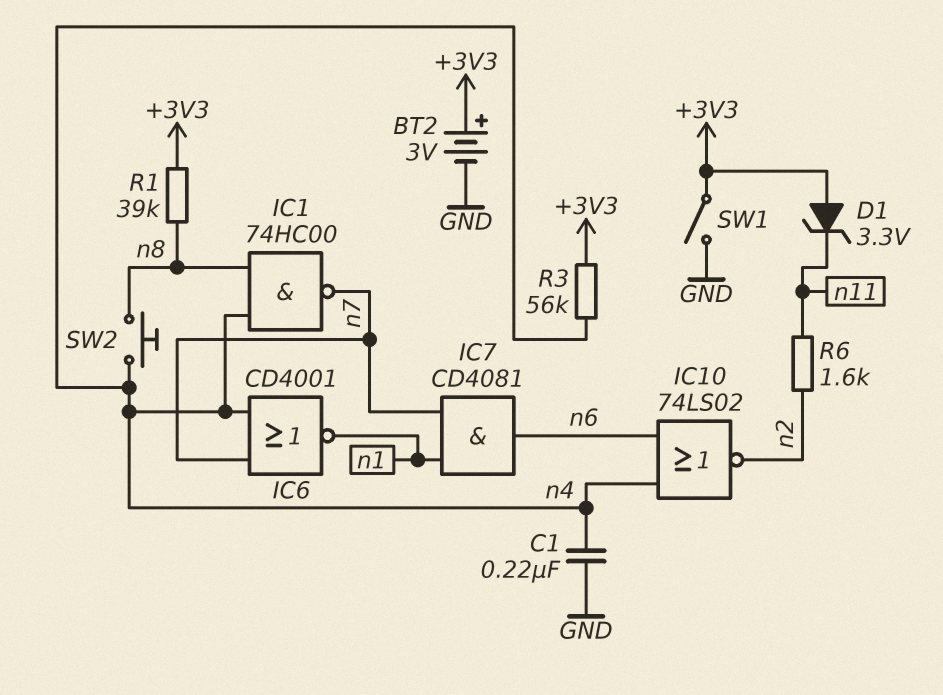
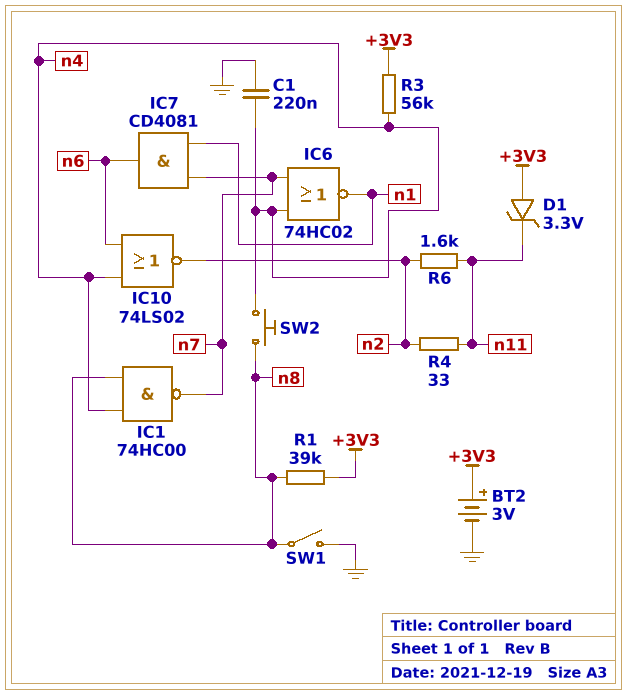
IC6: NOR CD4001 (in n4, in n7, out n1) -> NOR 74HC02 (in n4, in n7, out n1)
R4: none -> 33 (n2, n11)
SW1: switch (+3V3, GND) -> switch (GND, n8)

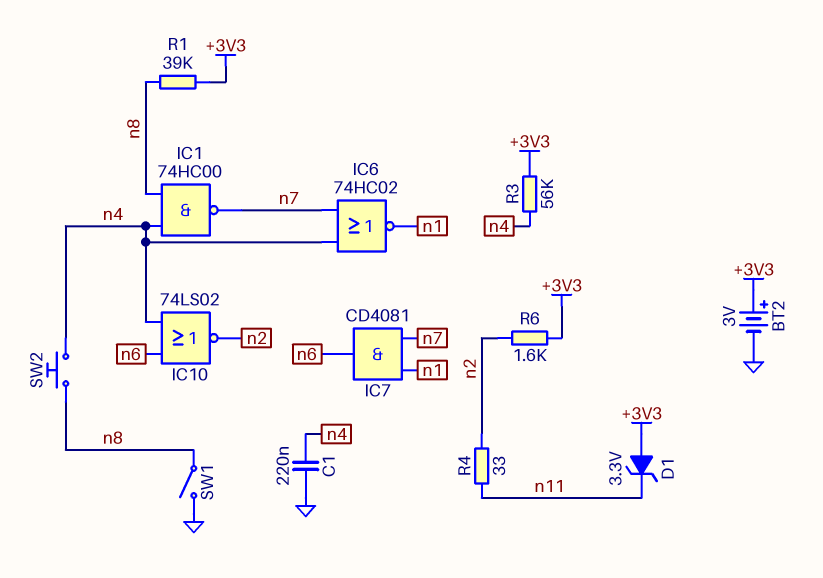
R6: 1.6k (n2, n11) -> 1.6k (+3V3, n2)

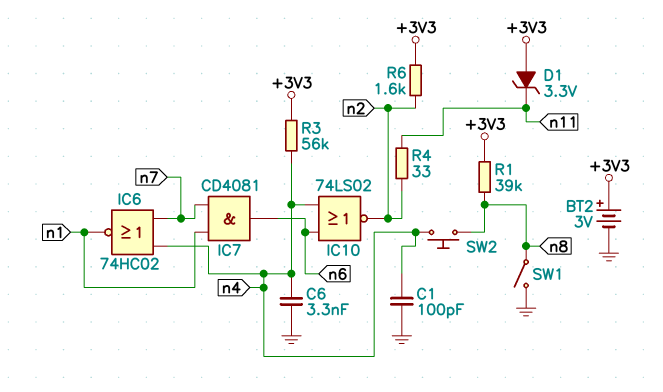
C1: 220nF (GND, n4) -> 100pF (GND, n4)
C6: none -> 3.3nF (GND, n4)
IC1: NAND 74HC00 (in n4, in n8, out n7) -> none

